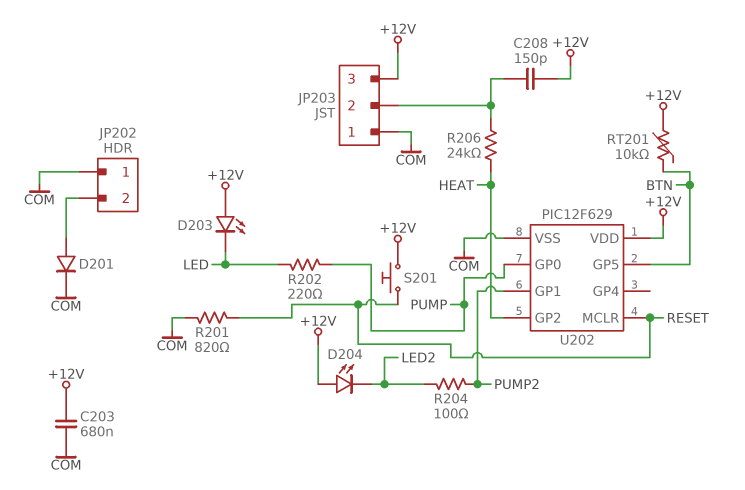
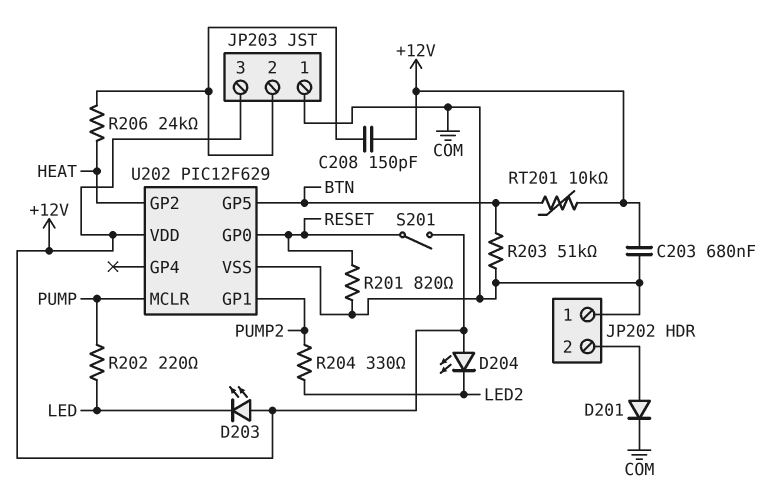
R203: none -> 51k (BTN, COM)
R204: 100 (LED2, PUMP2) -> 330 (LED2, PUMP2)
S201: button (+12V, RESET) -> switch (+12V, RESET)
U202 pin GP0: PUMP -> RESET
U202 pin MCLR: RESET -> PUMP

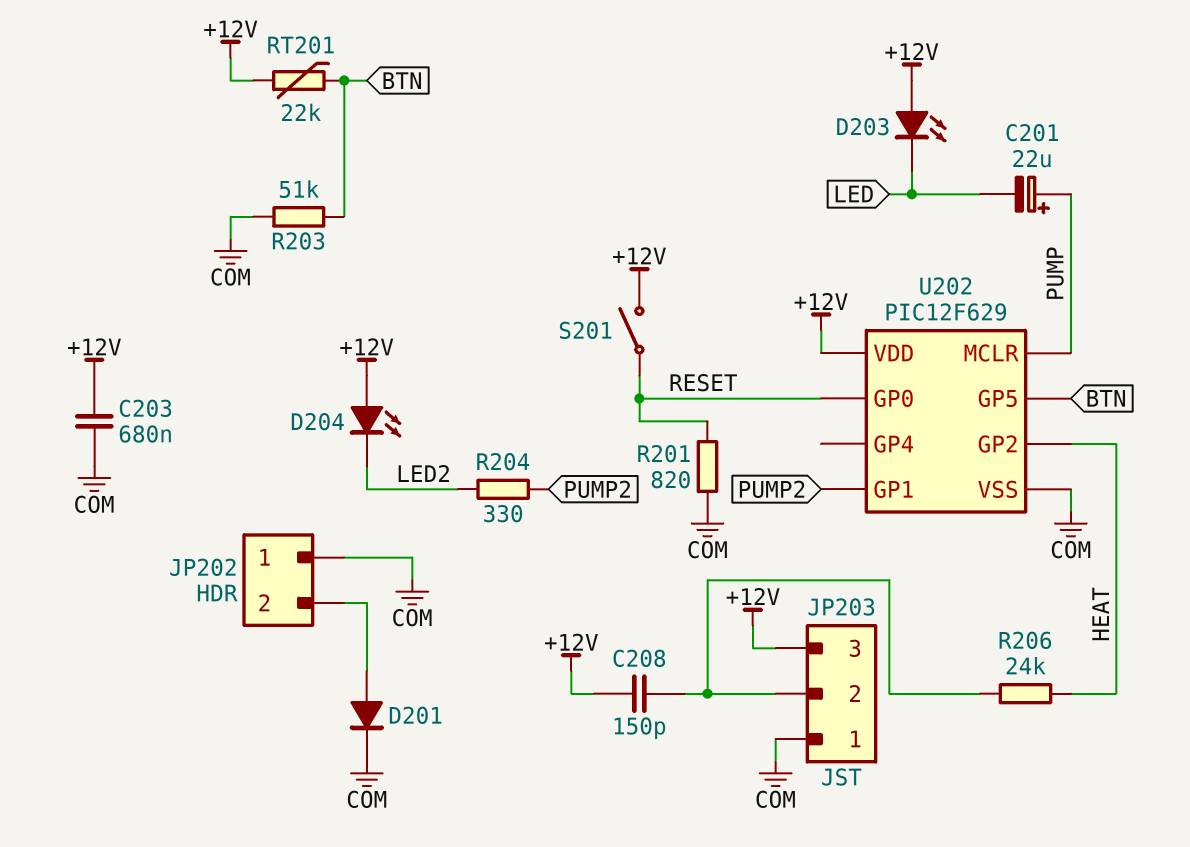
C201: none -> 22uF (plus PUMP, minus LED)
R202: 220 (LED, PUMP) -> none
RT201: 10k (+12V, BTN) -> 22k (+12V, BTN)

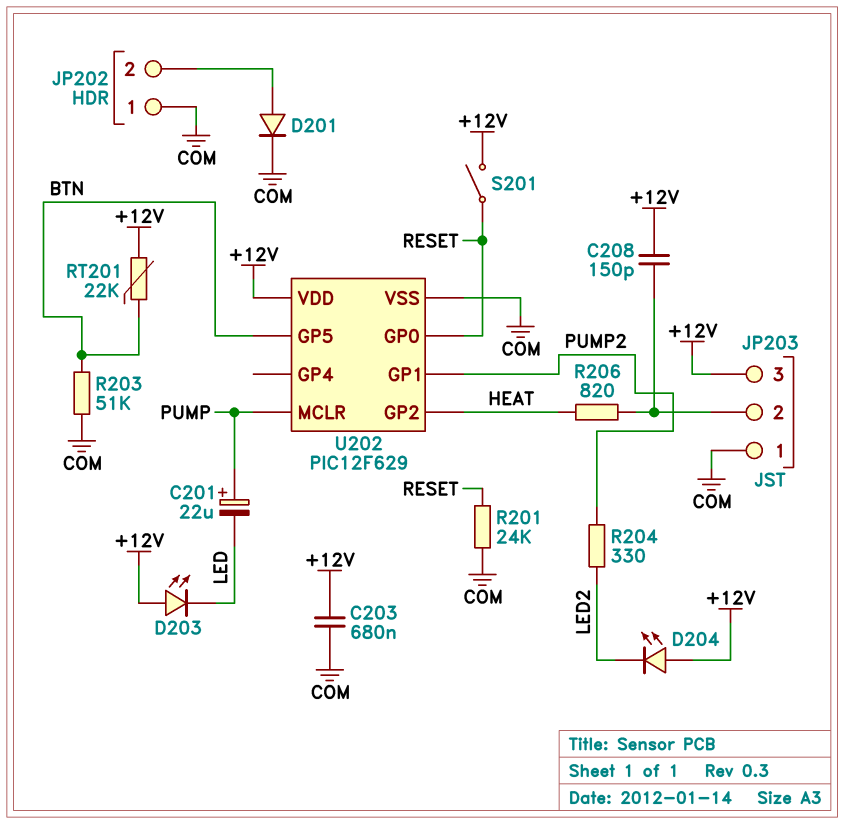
R201: 820 (COM, RESET) -> 24k (COM, RESET)
R206: 24k (HEAT, JP203/2) -> 820 (HEAT, JP203/2)

